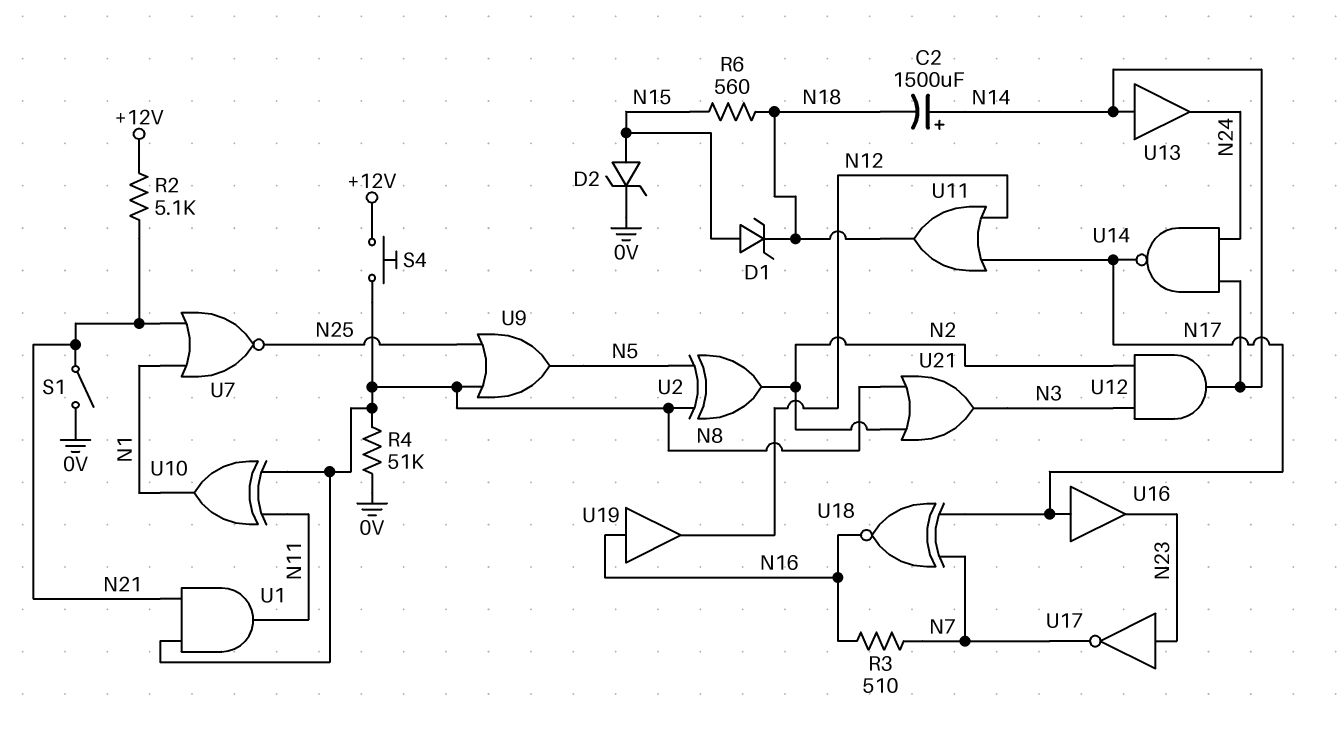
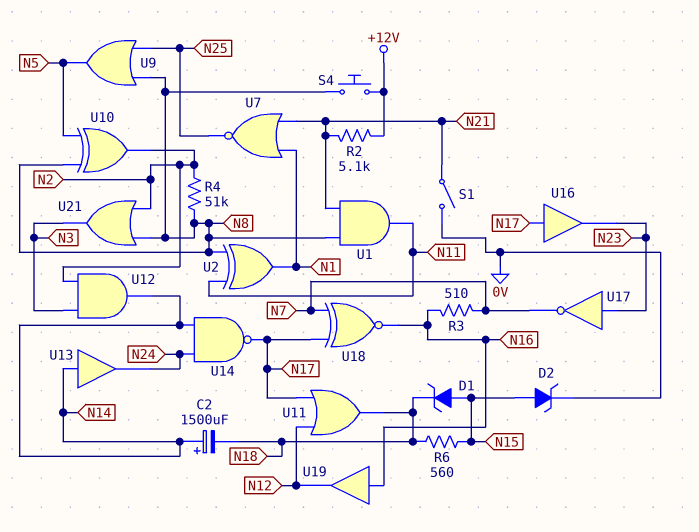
R4: 51k (0V, N8) -> 51k (N2, N8)
U2: XOR (in N5, in N8, out N2) -> XOR (in N8, in N11, out N1)
U10: XOR (in N8, in N11, out N1) -> XOR (in N5, in N8, out N2)

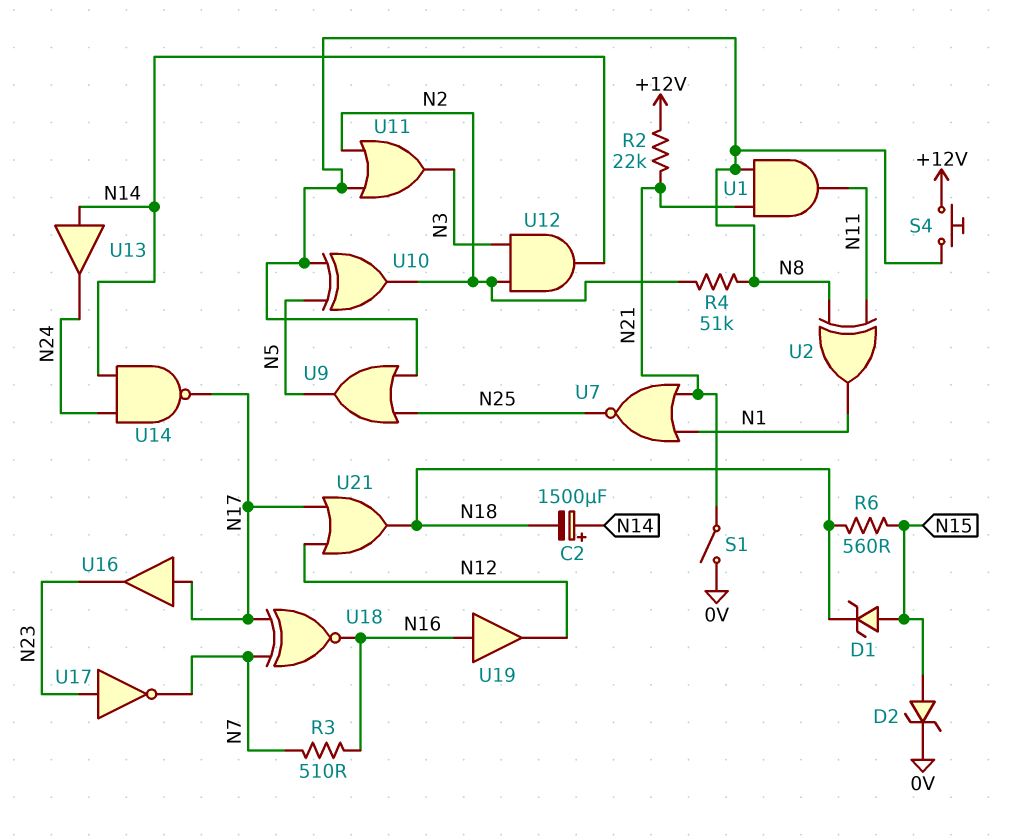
R2: 5.1k (+12V, N21) -> 22k (+12V, N21)
U11: OR (in N12, in N17, out N18) -> OR (in N2, in N8, out N3)
U21: OR (in N2, in N8, out N3) -> OR (in N12, in N17, out N18)

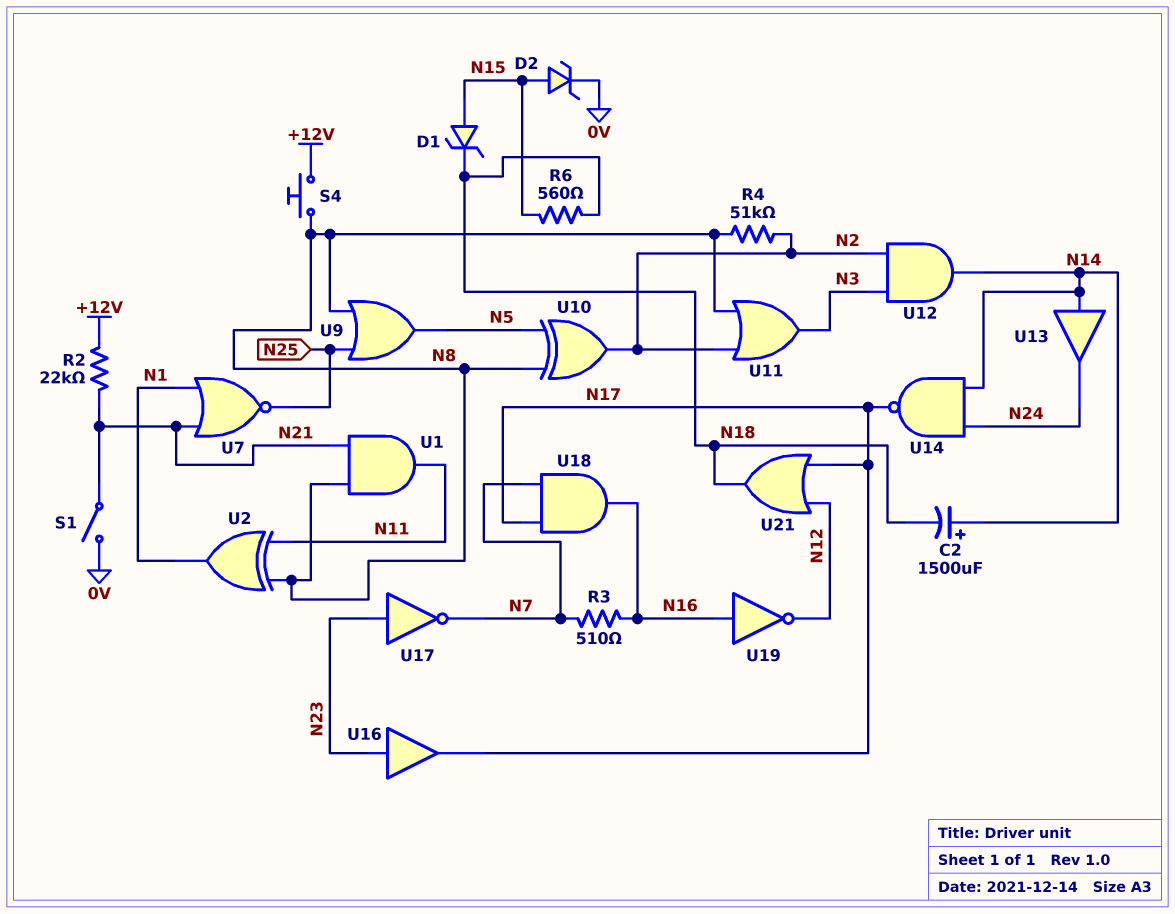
U16: buffer (in N17, out N23) -> buffer (in N23, out N17)
U18: XNOR (in N7, in N17, out N16) -> AND (in N7, in N17, out N16)
U19: buffer (in N16, out N12) -> NOT (in N16, out N12)

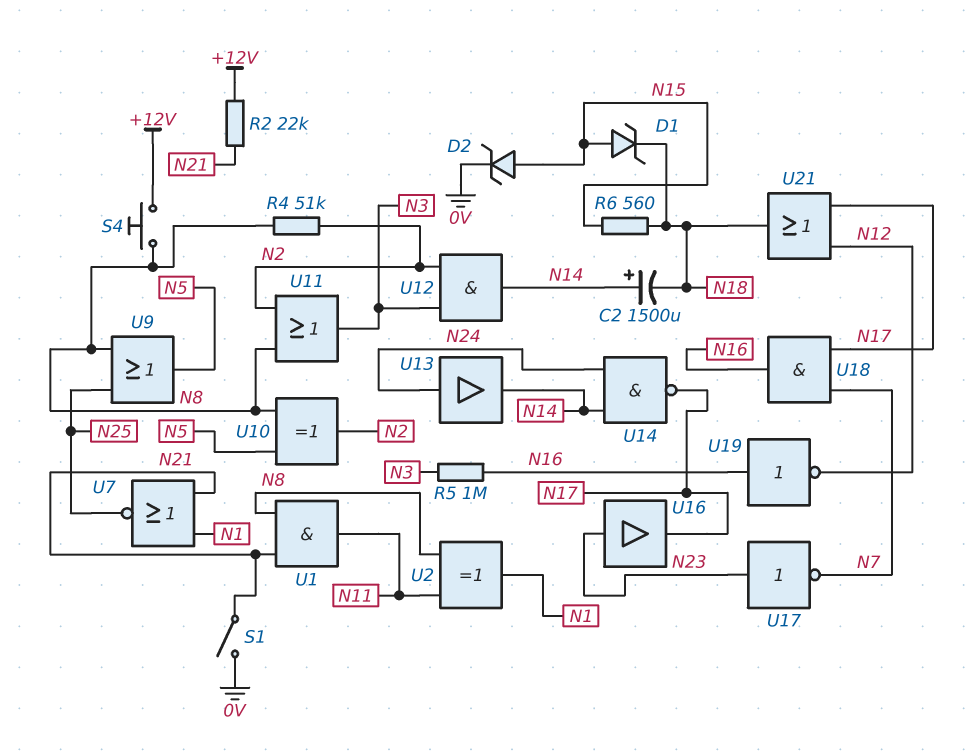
R3: 510 (N7, N16) -> none
R5: none -> 1M (N3, N16)
U13: buffer (in N14, out N24) -> buffer (in N24, out N14)

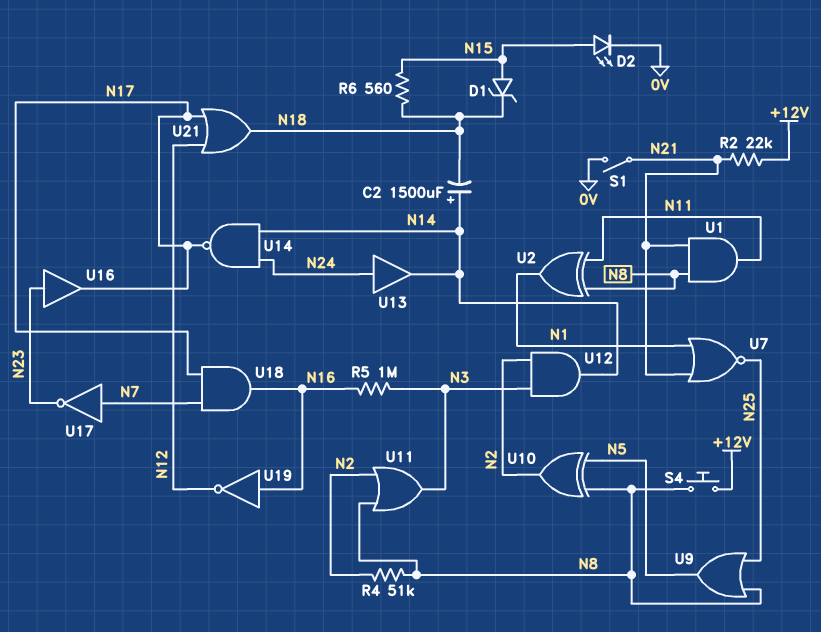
D2: zener (A N15, K 0V) -> LED (A N15, K 0V)
U17: NOT (in N23, out N7) -> NOT (in N7, out N23)

